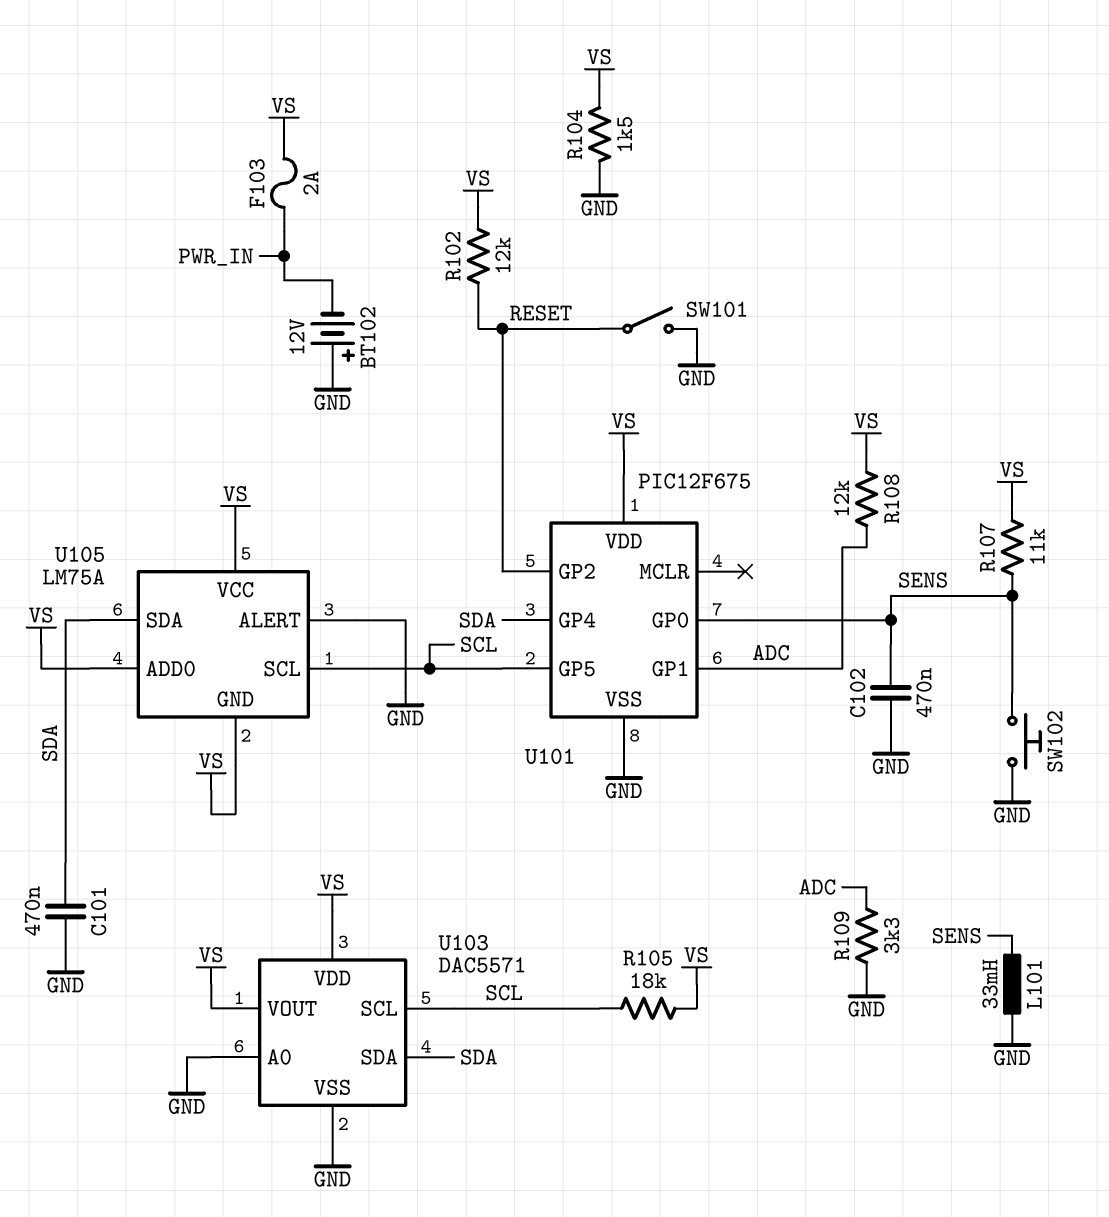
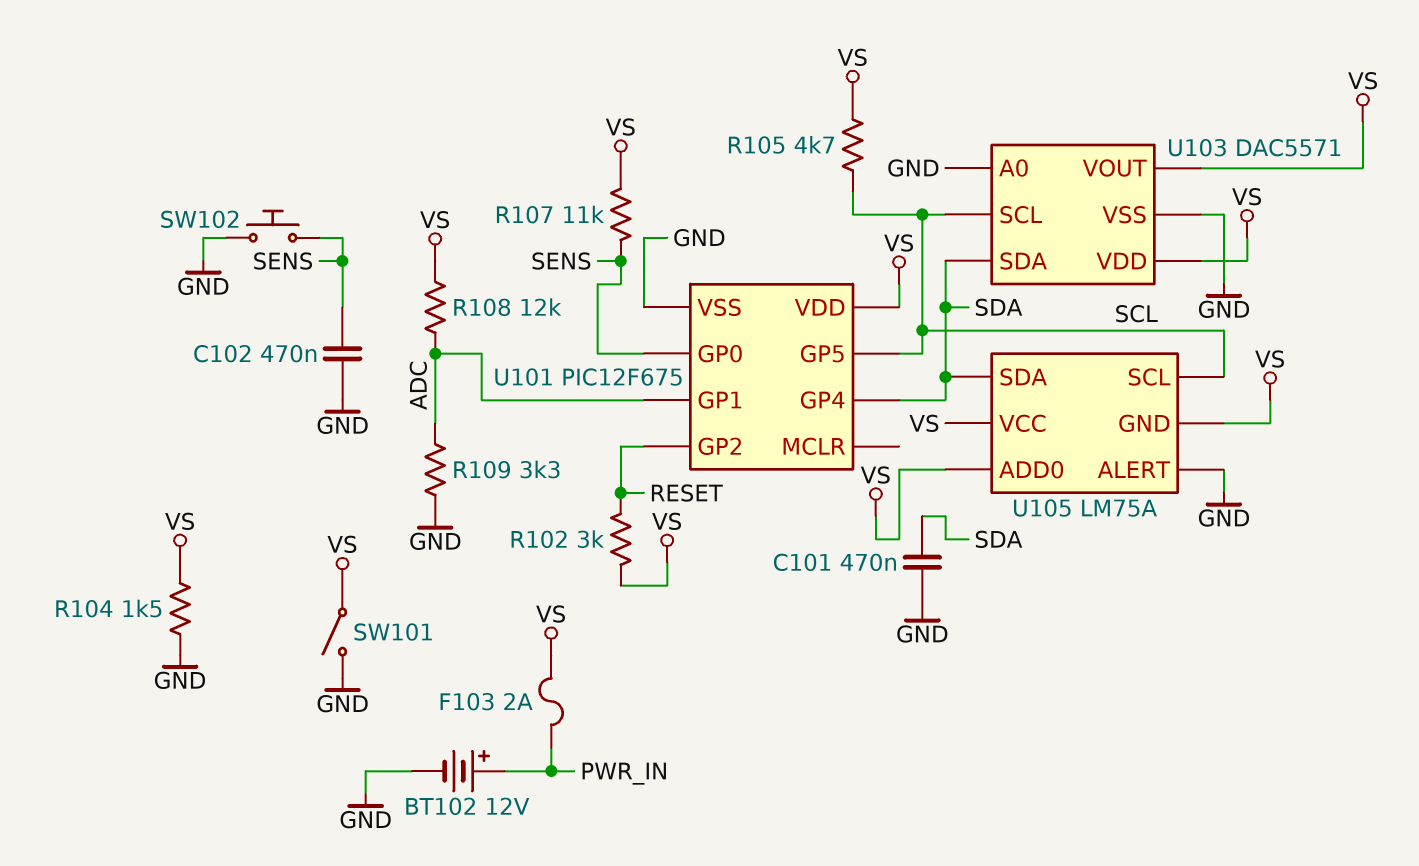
BT102: 12V (plus GND, minus PWR_IN) -> 12V (plus PWR_IN, minus GND)
L101: 33mH (GND, SENS) -> none
R102: 12k (RESET, VS) -> 3k (RESET, VS)
R105: 18k (SCL, VS) -> 4.7k (SCL, VS)
SW101: switch (GND, RESET) -> switch (GND, VS)

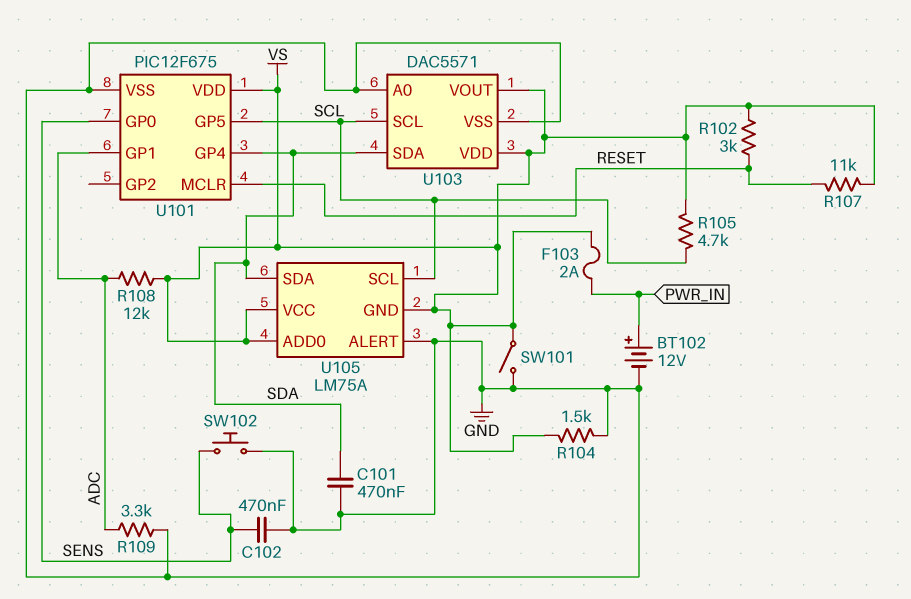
R107: 11k (SENS, VS) -> 11k (RESET, VS)
U101 pin GP2: RESET -> none
U101 pin MCLR: none -> RESET

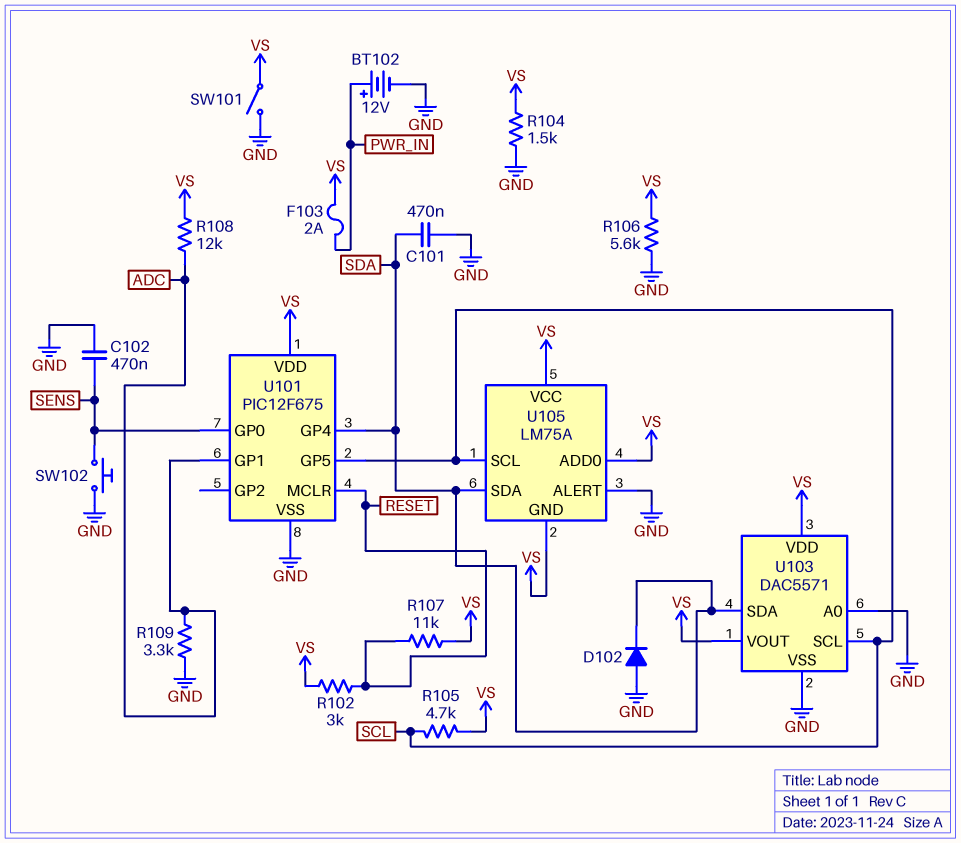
D102: none -> diode (A GND, K SDA)
R106: none -> 5.6k (GND, VS)

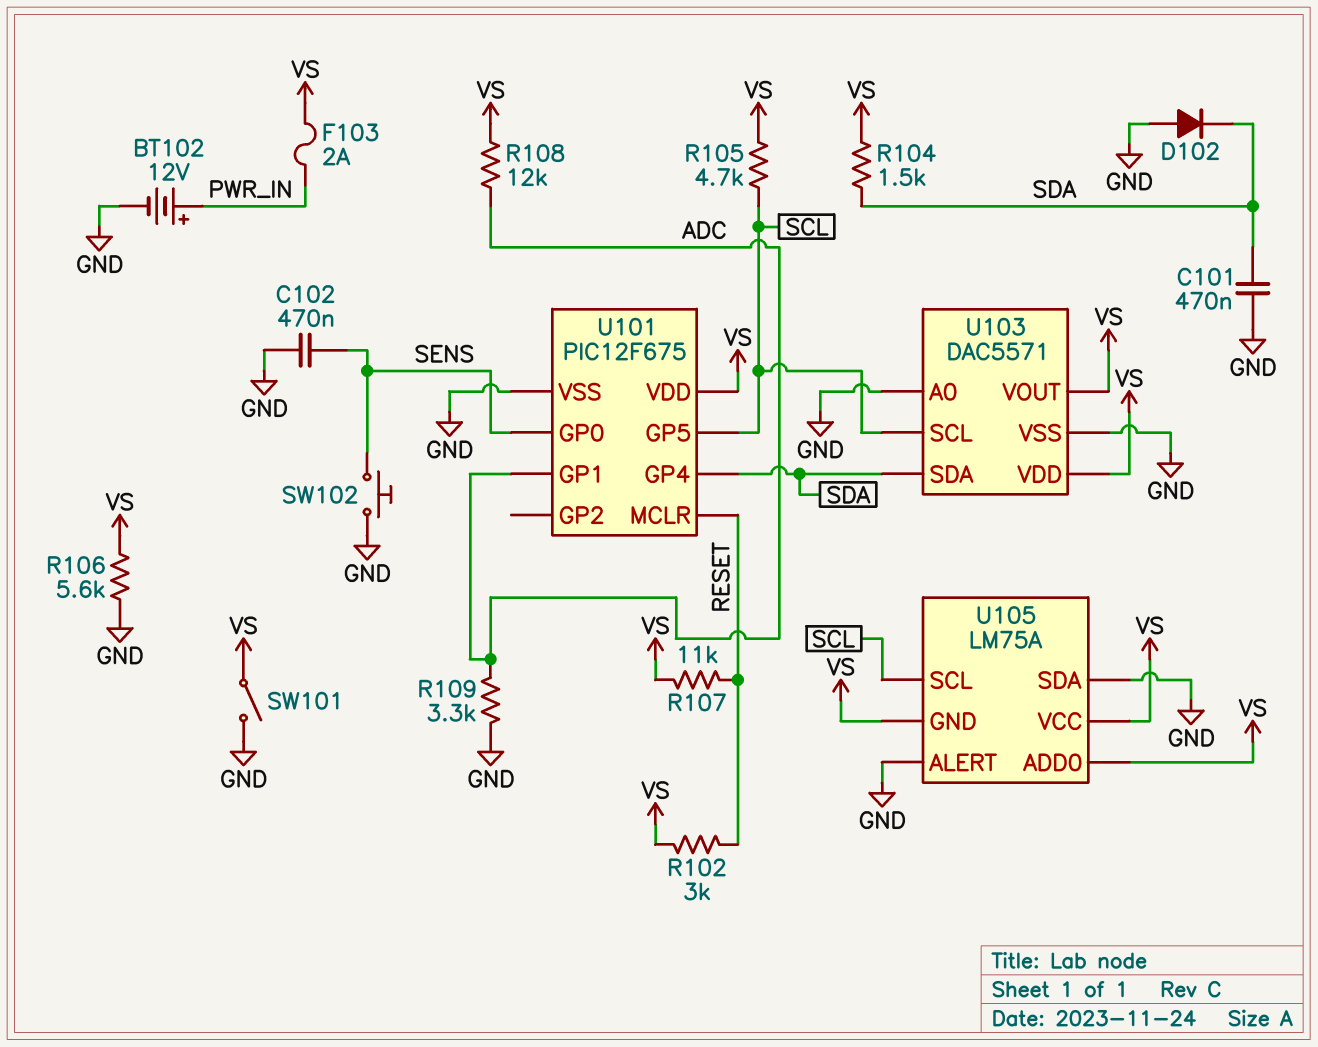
R104: 1.5k (GND, VS) -> 1.5k (SDA, VS)
U105 pin SDA: SDA -> GND

